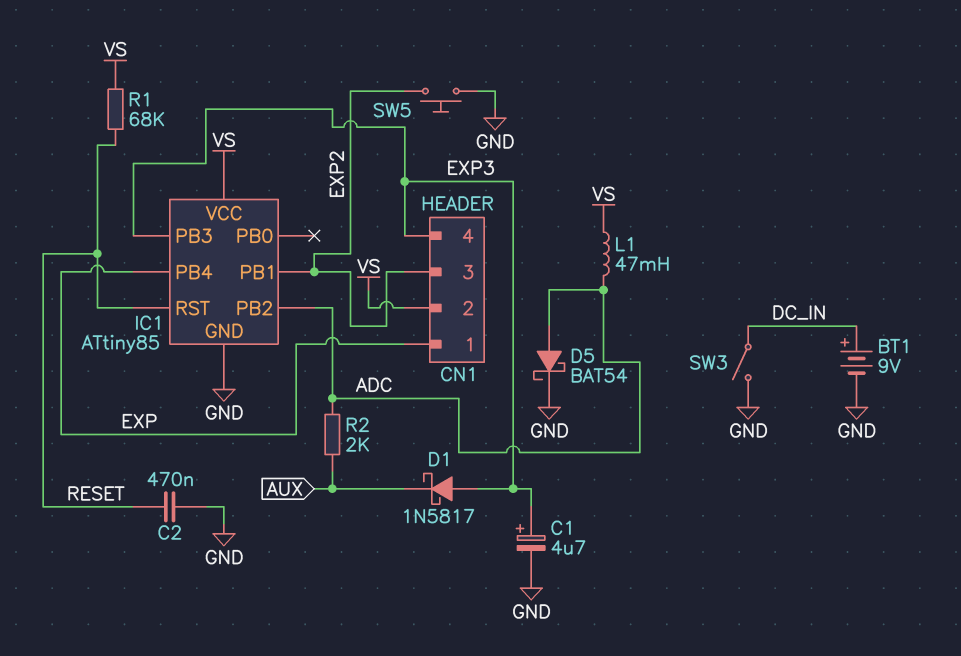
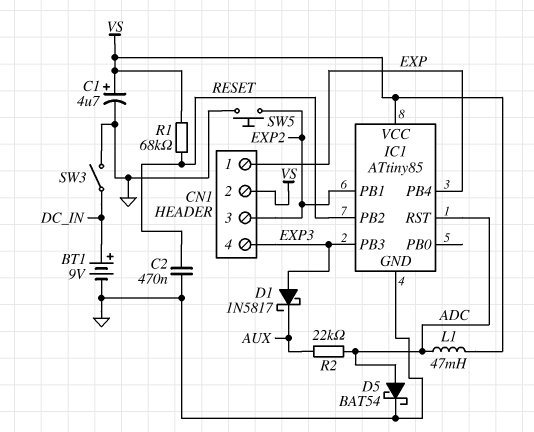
C1: 4.7uF (plus EXP3, minus GND) -> 4.7uF (plus VS, minus GND)
IC1 pin PB2: ADC -> RESET
IC1 pin RST: RESET -> ADC
R2: 2k (ADC, AUX) -> 22k (ADC, AUX)

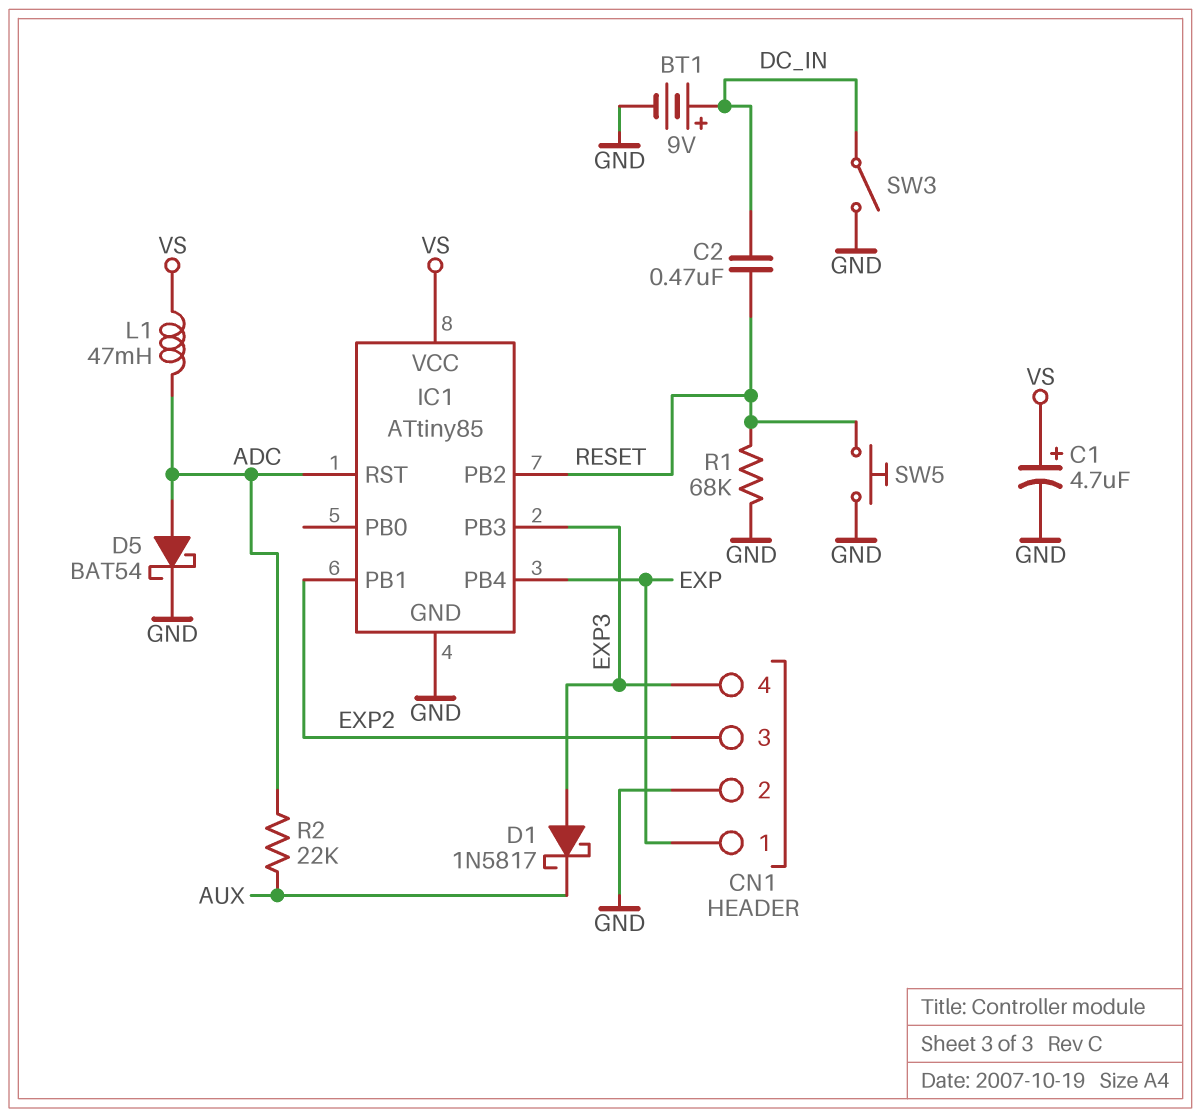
C2: 470nF (GND, RESET) -> 470nF (DC_IN, RESET)
CN1 pin 2: VS -> GND
R1: 68k (RESET, VS) -> 68k (GND, RESET)
SW5: button (EXP2, GND) -> button (GND, RESET)

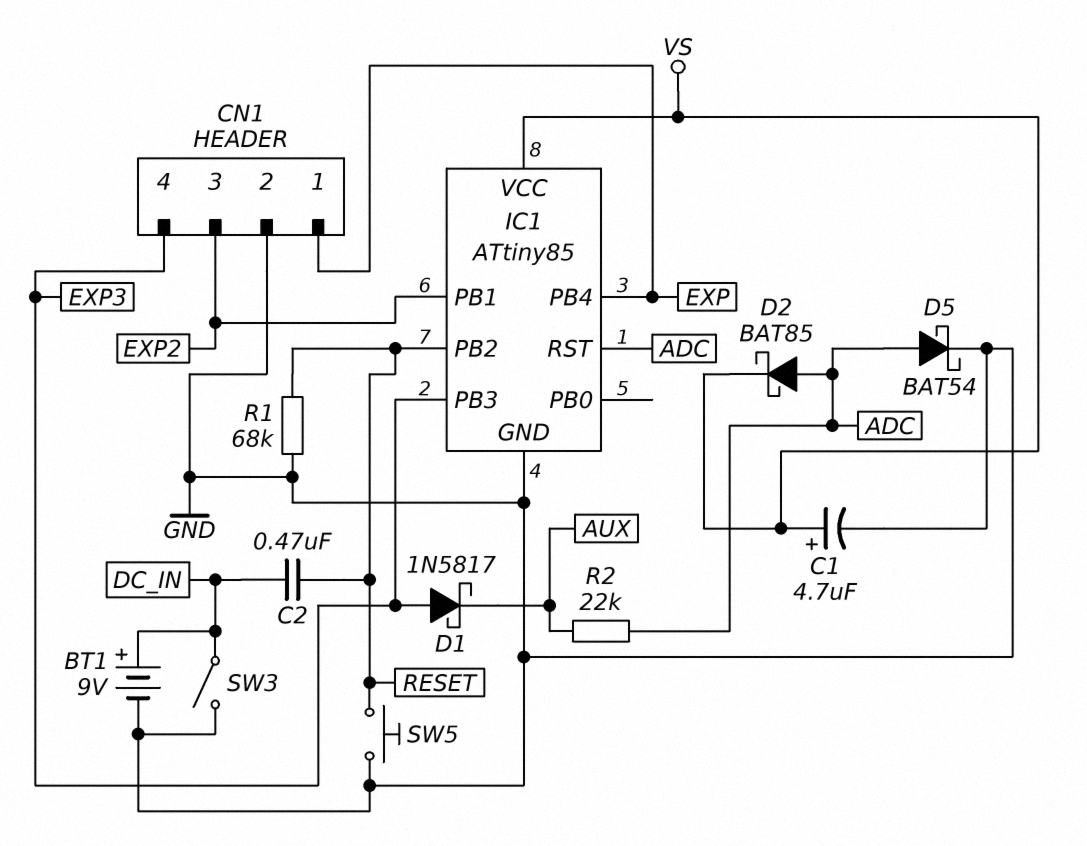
D2: none -> schottky BAT85 (A ADC, K VS)
L1: 47mH (ADC, VS) -> none

